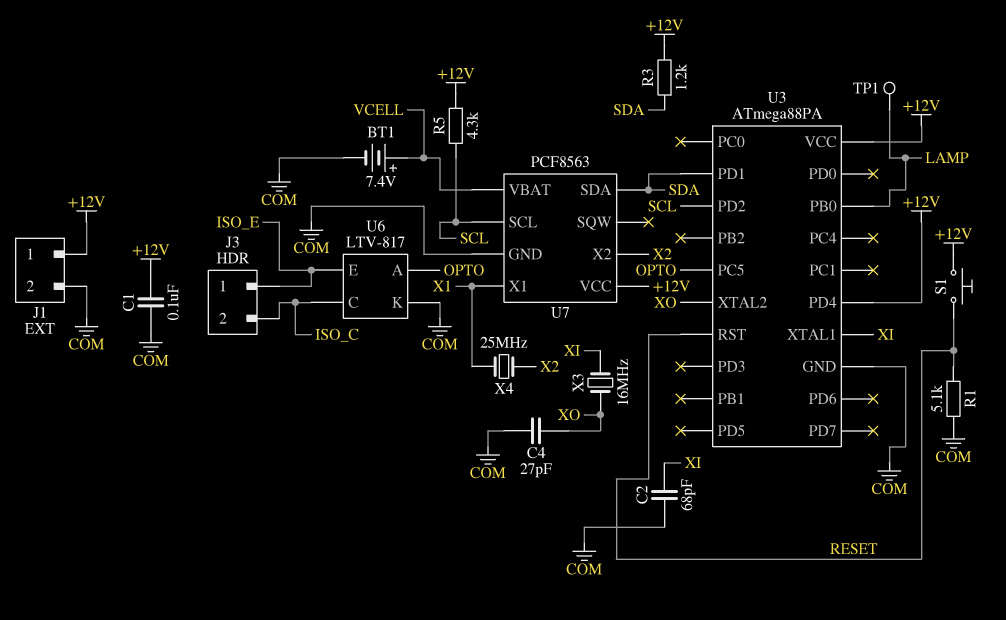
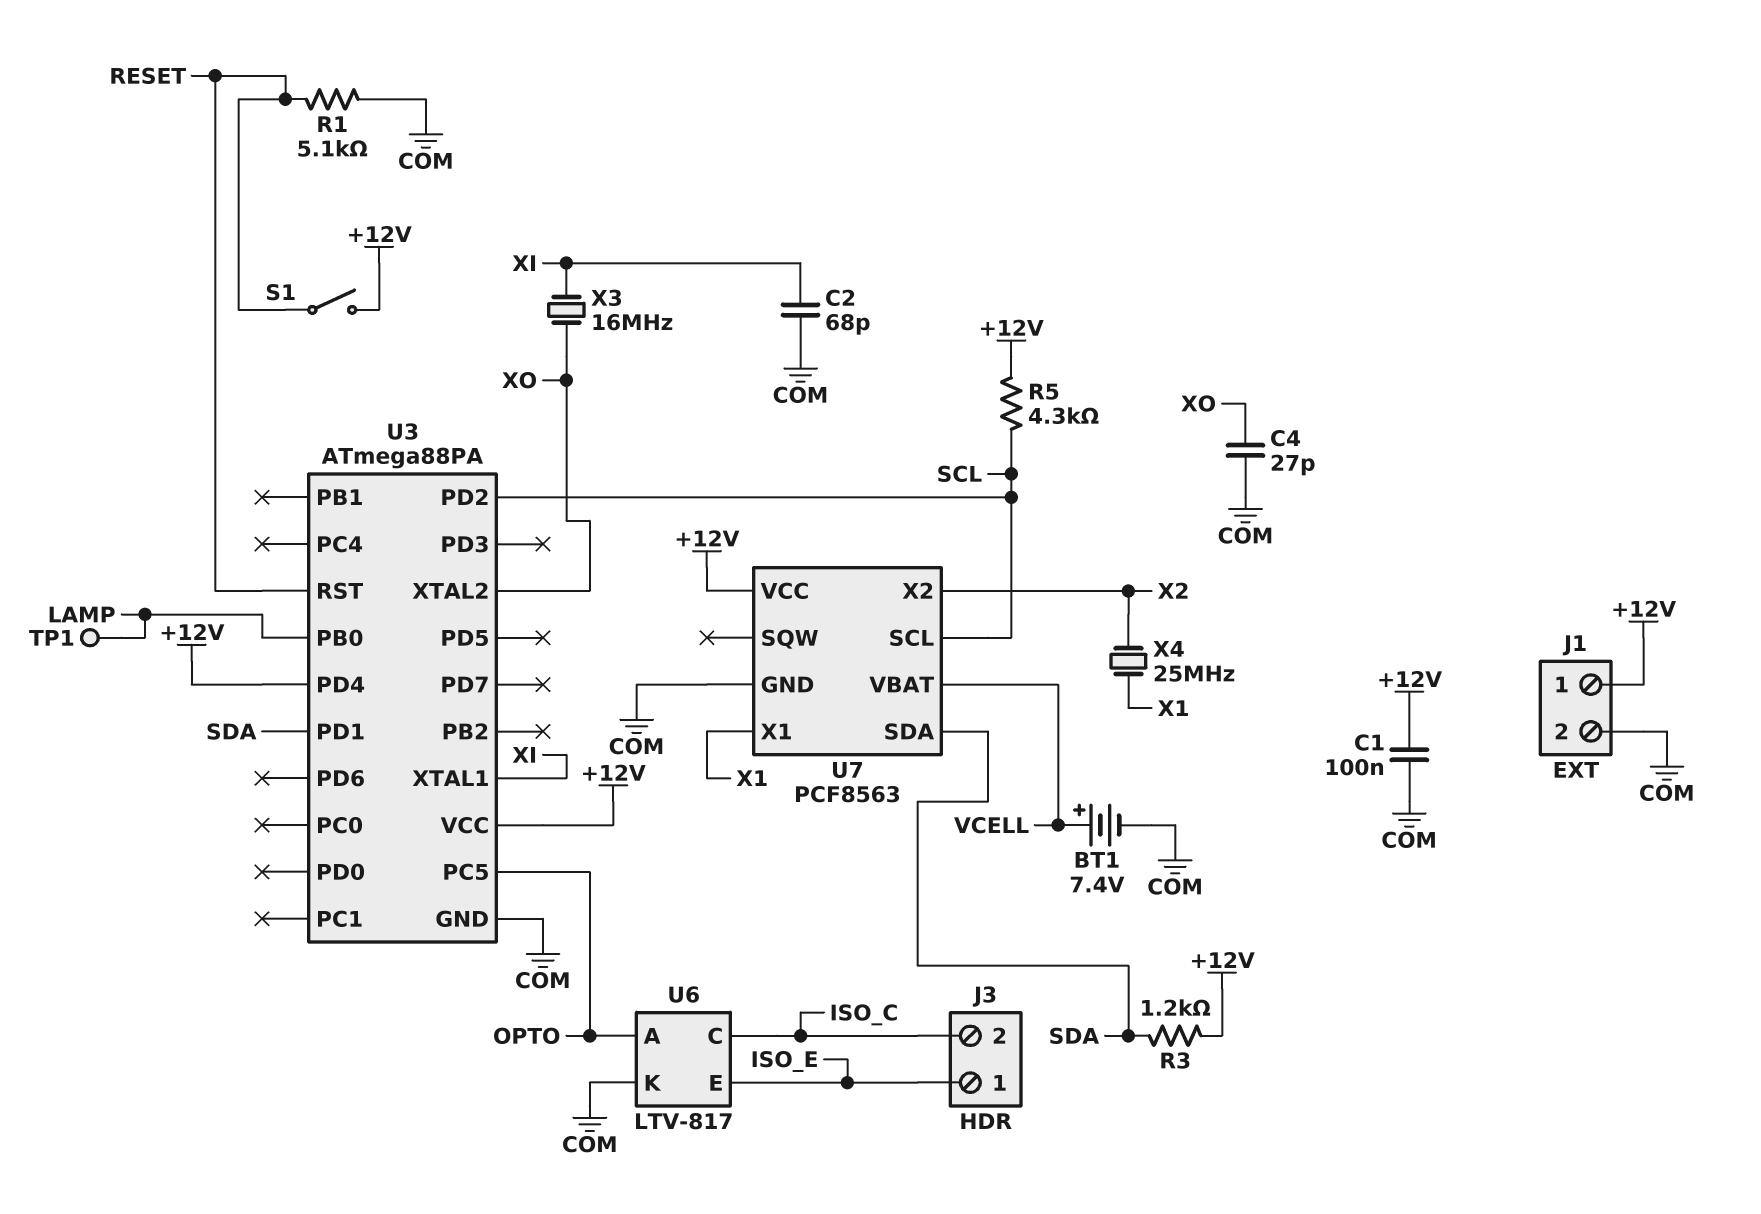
S1: button (+12V, RESET) -> switch (+12V, RESET)

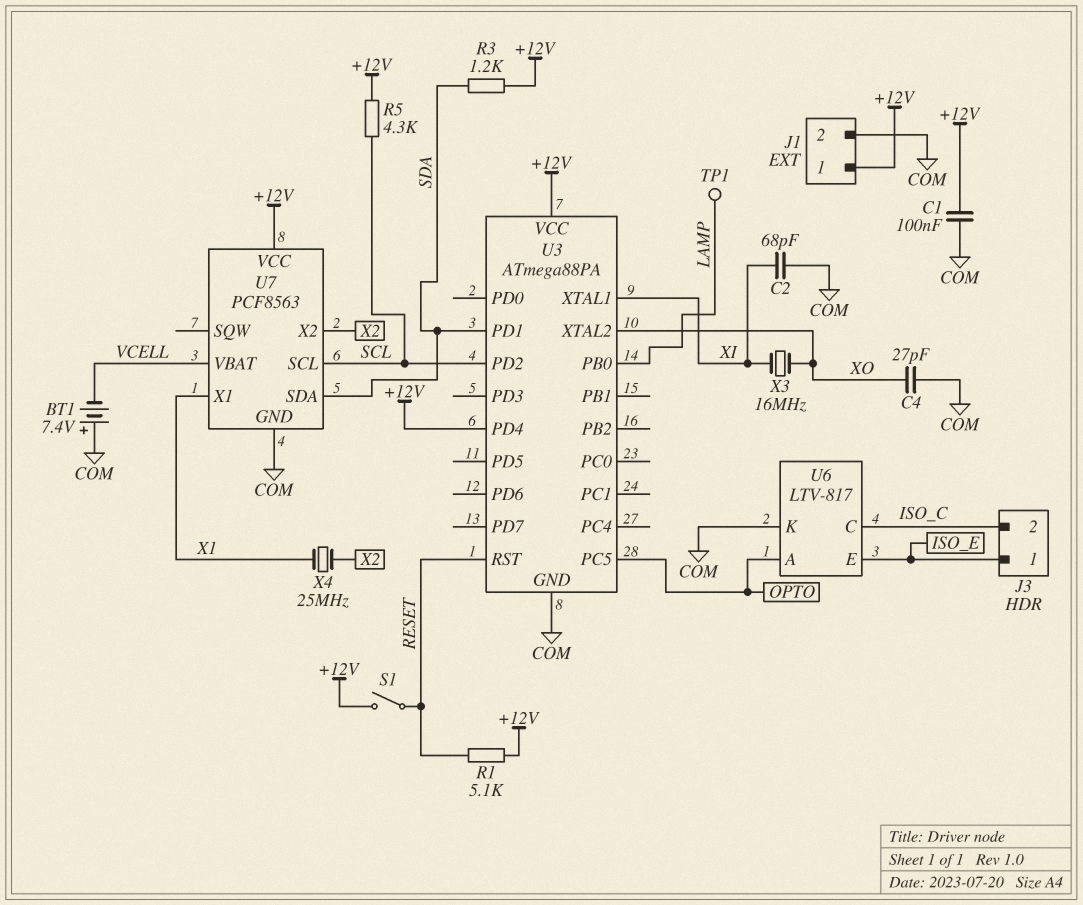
BT1: 7.4V (plus VCELL, minus COM) -> 7.4V (plus COM, minus VCELL)
R1: 5.1k (COM, RESET) -> 5.1k (+12V, RESET)

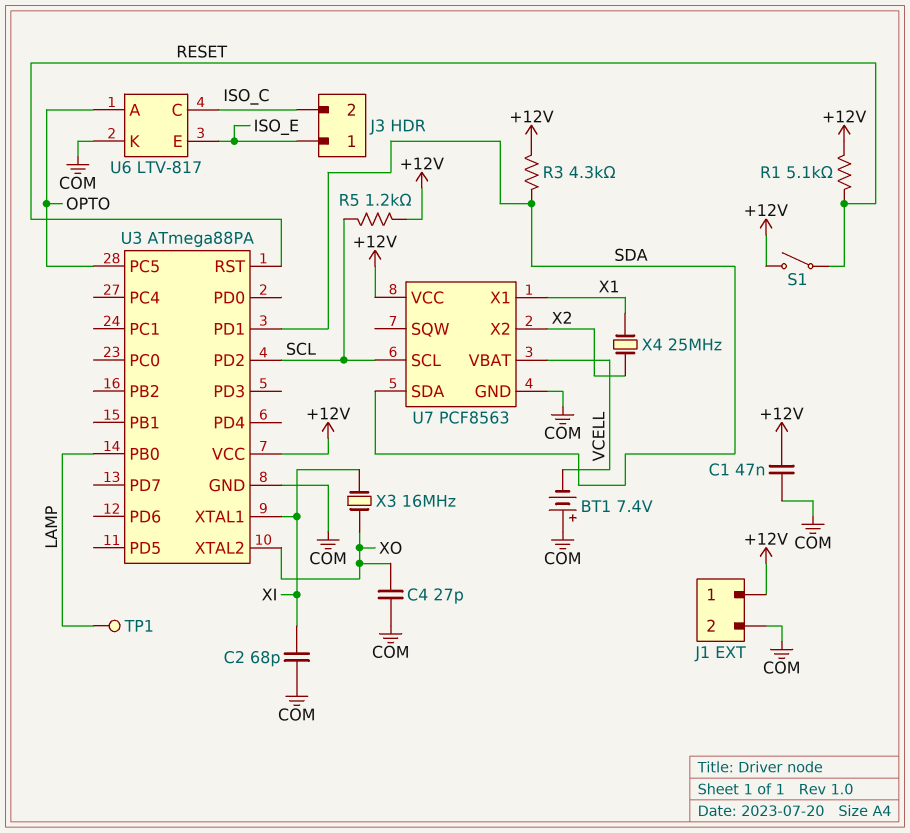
C1: 100nF (+12V, COM) -> 47nF (+12V, COM)
R3: 1.2k (+12V, SDA) -> 4.3k (+12V, SDA)
R5: 4.3k (+12V, SCL) -> 1.2k (+12V, SCL)
U3 pin PD4: +12V -> none

